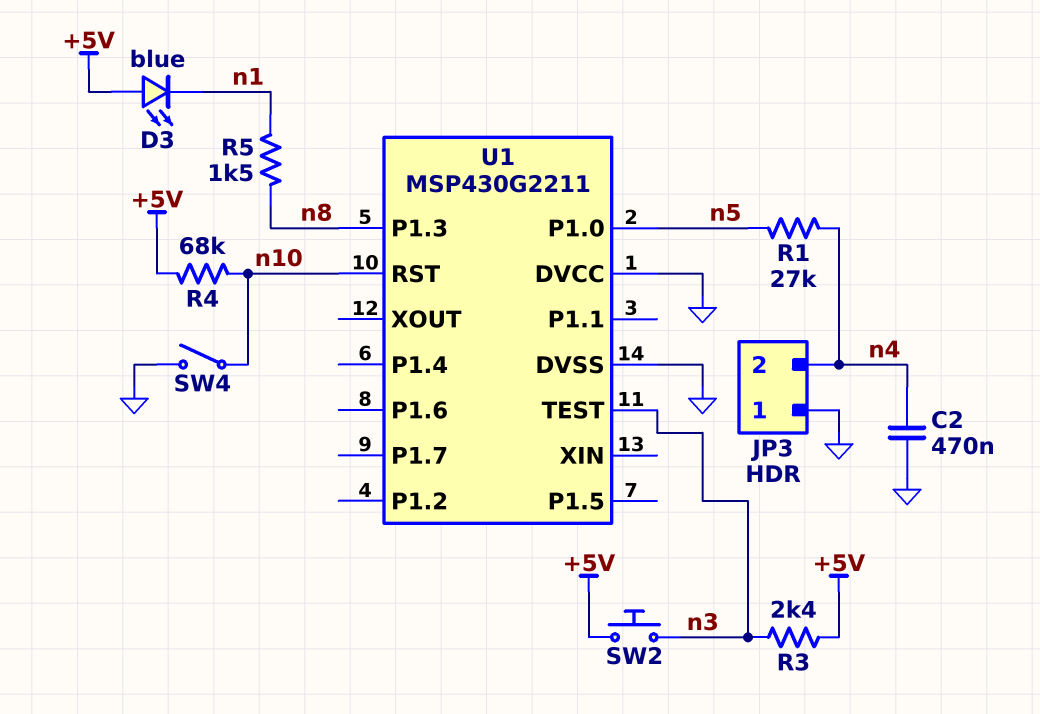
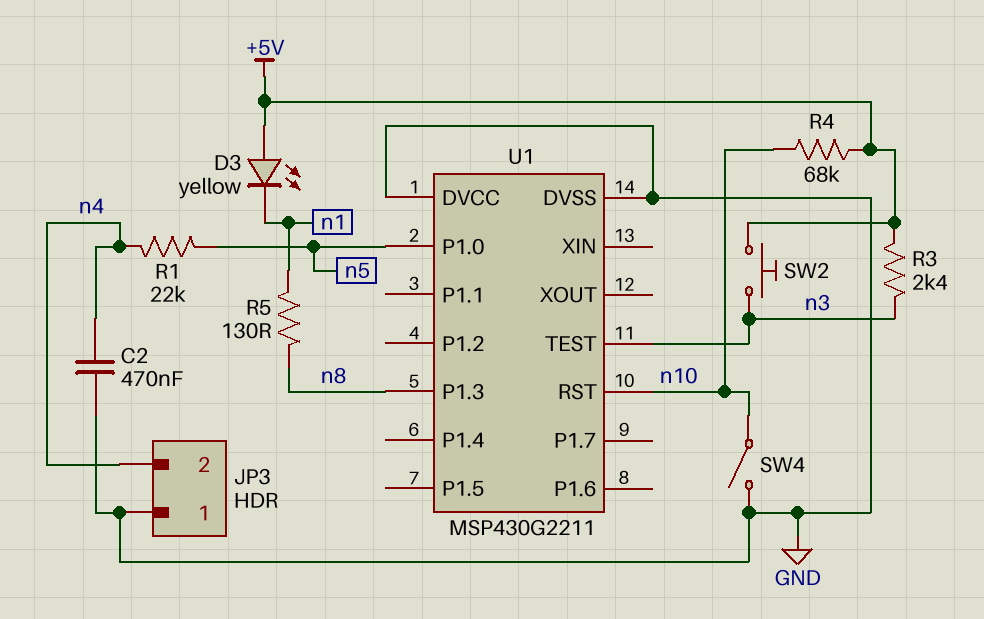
D3: LED blue (A +5V, K n1) -> LED yellow (A +5V, K n1)
R1: 27k (n4, n5) -> 22k (n4, n5)
R5: 1.5k (n1, n8) -> 130 (n1, n8)

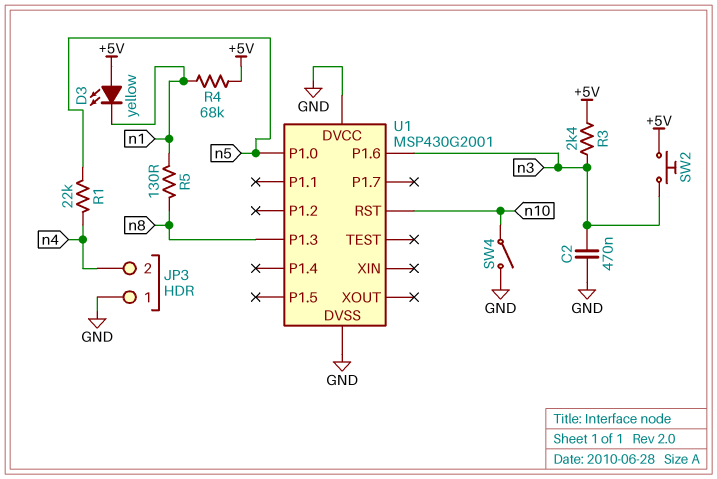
C2: 470nF (GND, n4) -> 470nF (GND, n3)
R4: 68k (+5V, n10) -> 68k (+5V, n1)
U1: MSP430G2211 -> MSP430G2001
U1 pin P1.6: none -> n3
U1 pin TEST: n3 -> none

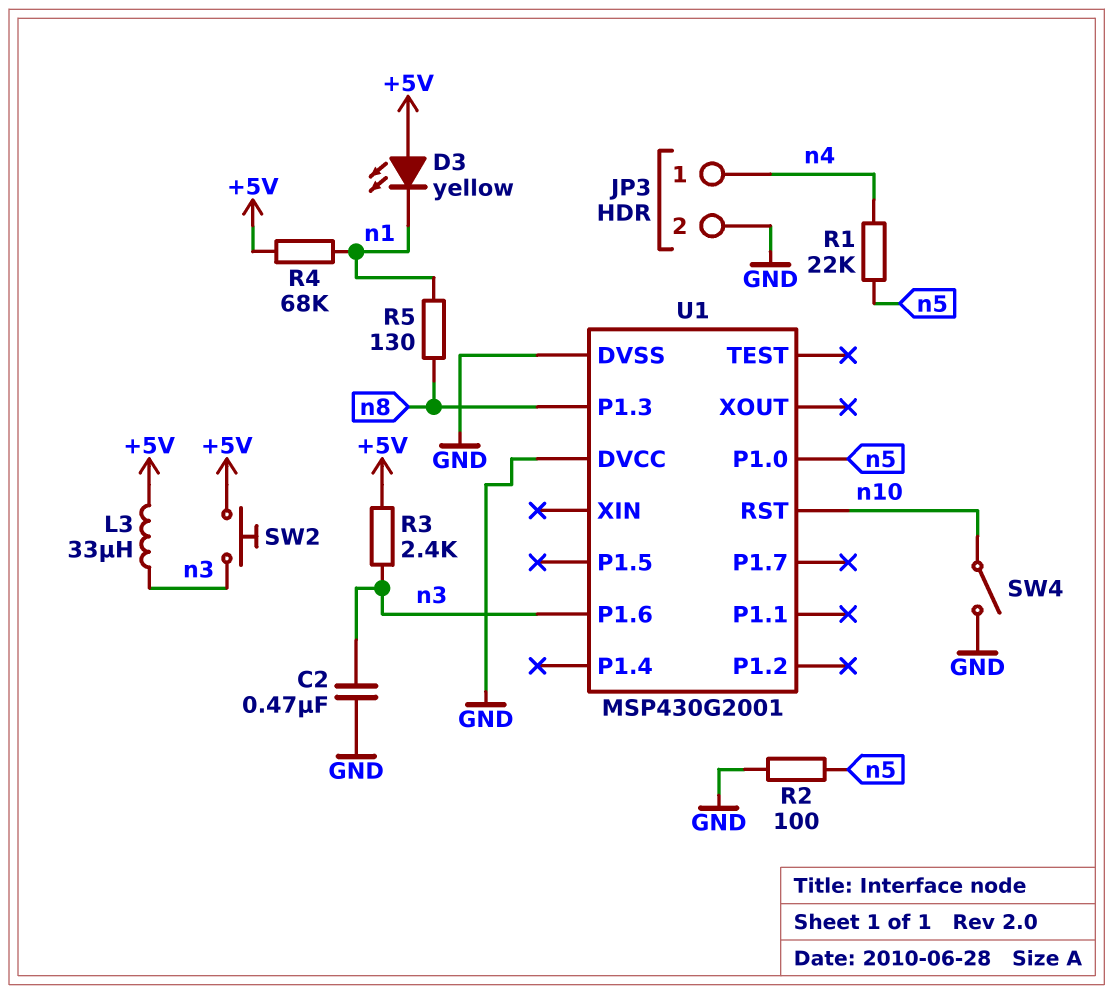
JP3 pin 1: GND -> n4
JP3 pin 2: n4 -> GND
L3: none -> 33uH (+5V, n3)
R2: none -> 100 (GND, n5)

